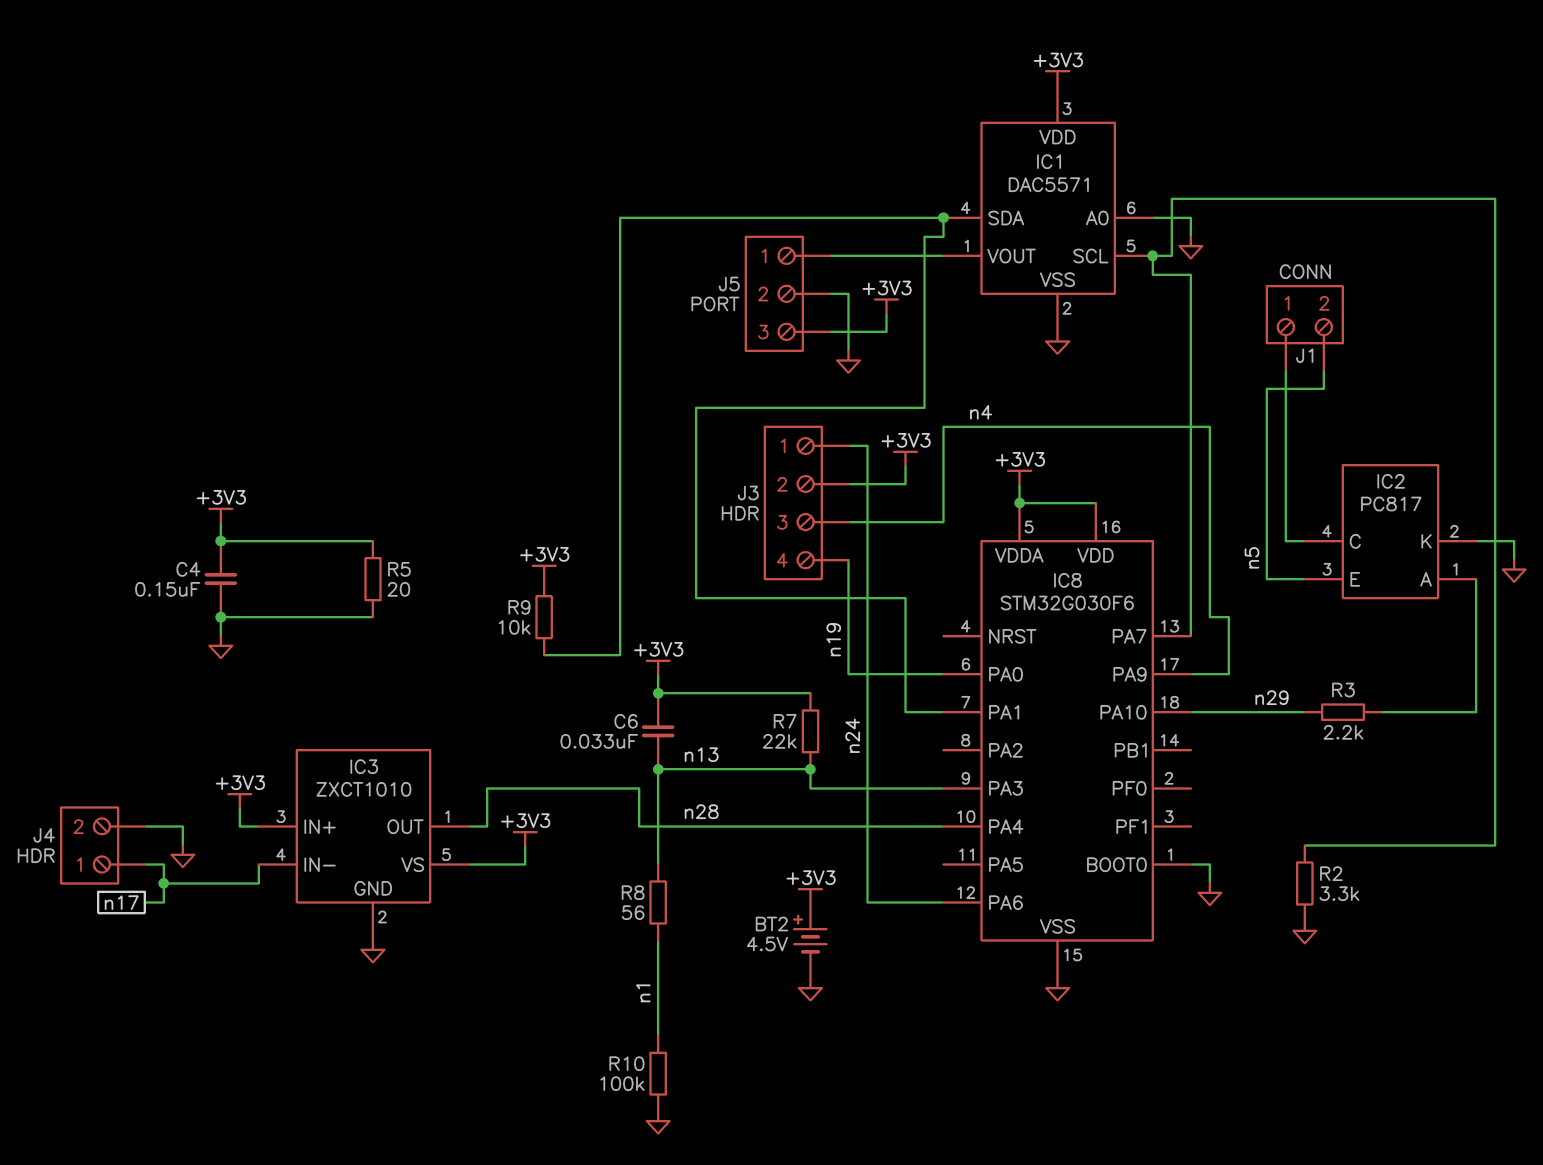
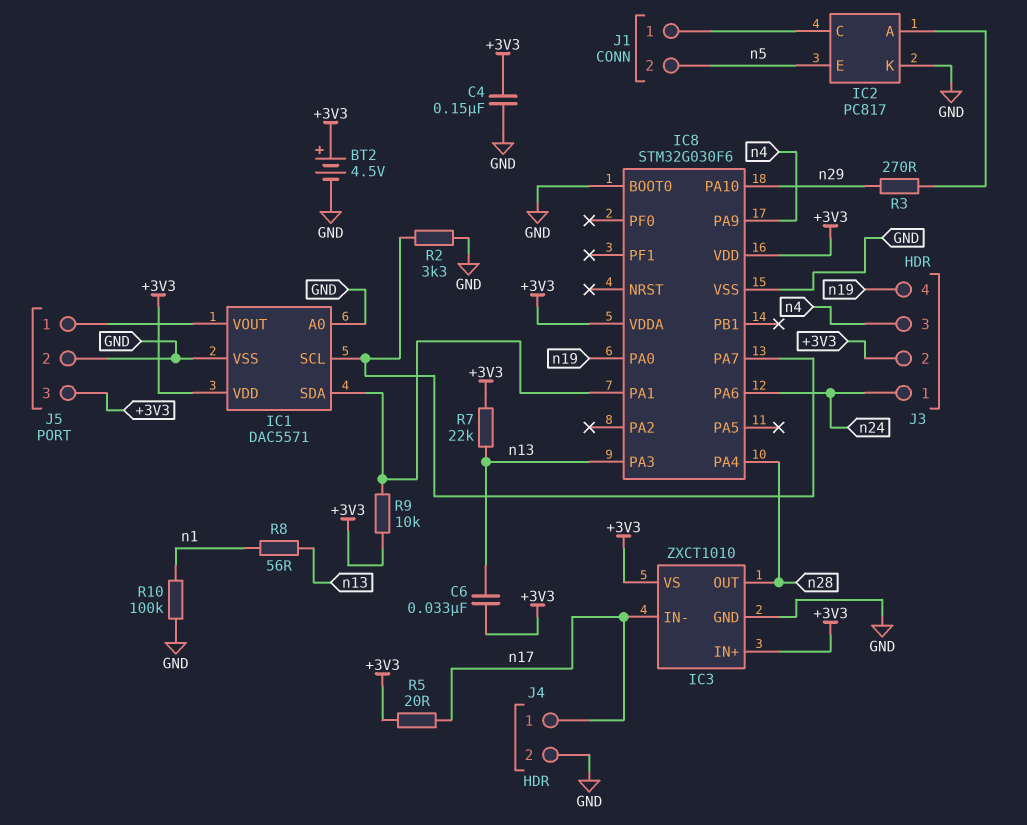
R3: 2.2k (IC2/A, n29) -> 270 (IC2/A, n29)
R5: 20 (+3V3, GND) -> 20 (+3V3, n17)

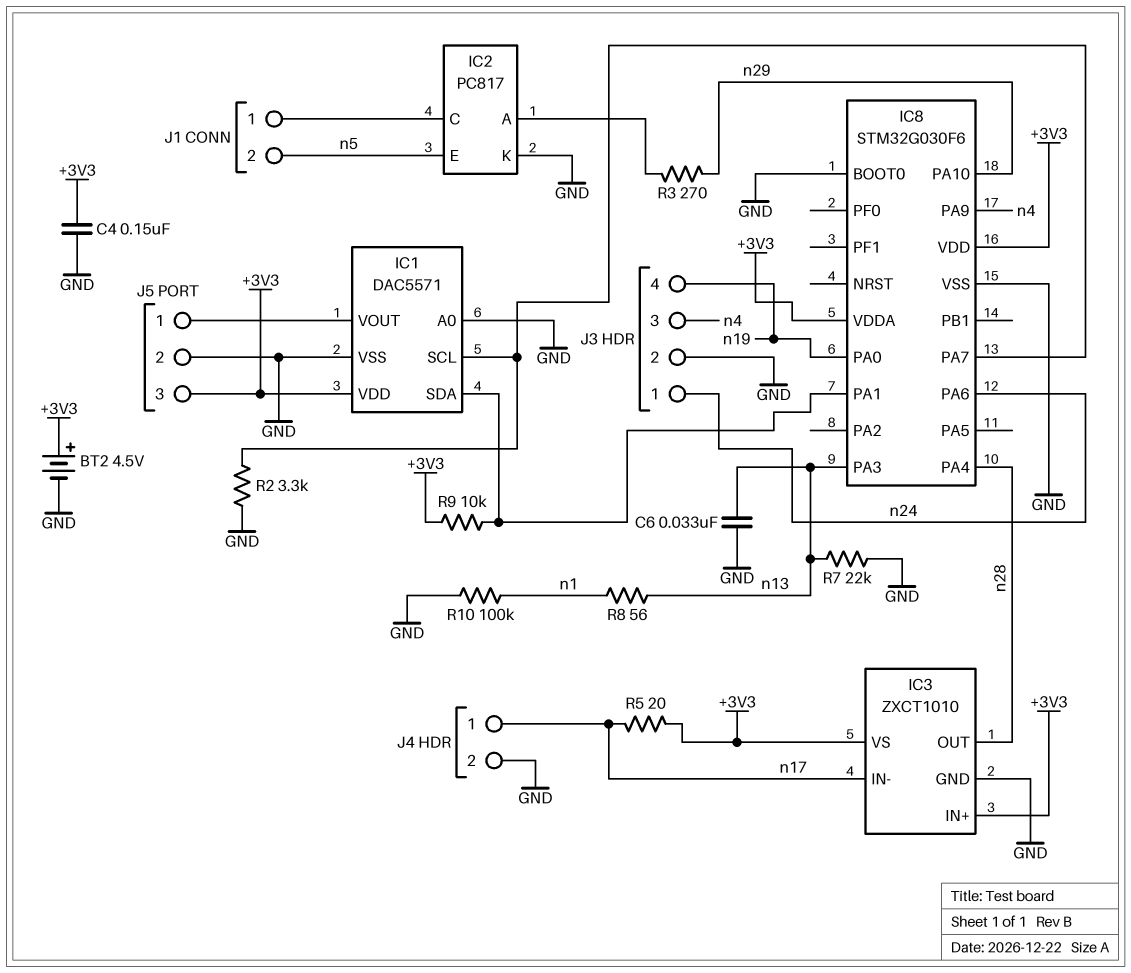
C6: 33nF (+3V3, n13) -> 33nF (GND, n13)
J3 pin 2: +3V3 -> GND
R7: 22k (+3V3, n13) -> 22k (GND, n13)

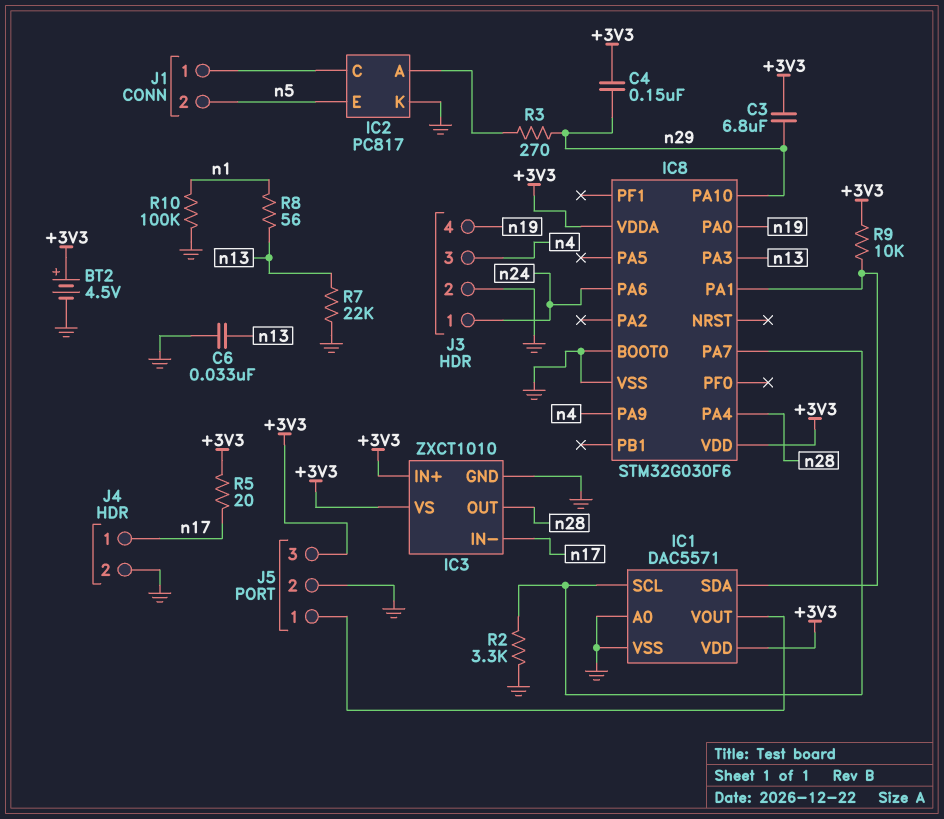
C3: none -> 6.8uF (+3V3, n29)
C4: 150nF (+3V3, GND) -> 150nF (+3V3, n29)

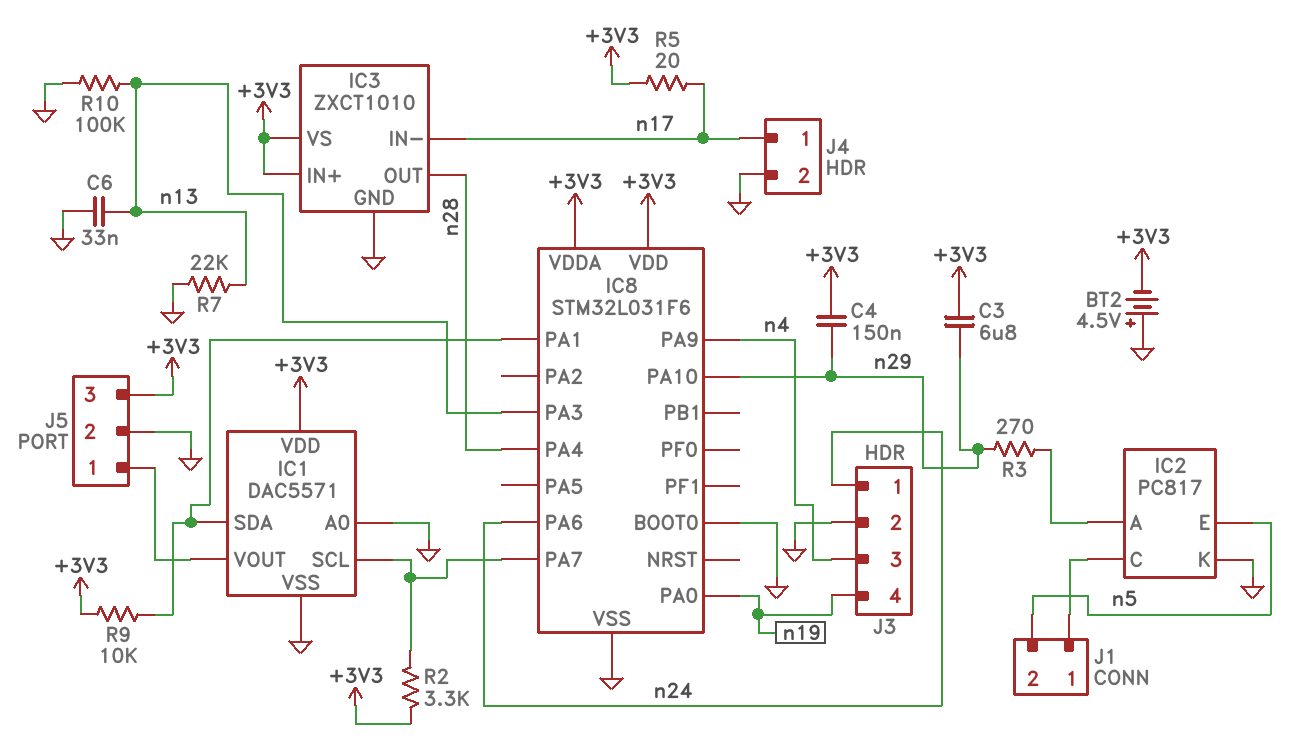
BT2: 4.5V (plus +3V3, minus GND) -> 4.5V (plus GND, minus +3V3)
IC8: STM32G030F6 -> STM32L031F6
R2: 3.3k (GND, IC1/SCL) -> 3.3k (+3V3, IC1/SCL)
R8: 56 (n1, n13) -> none
R10: 100k (GND, n1) -> 100k (GND, n13)

